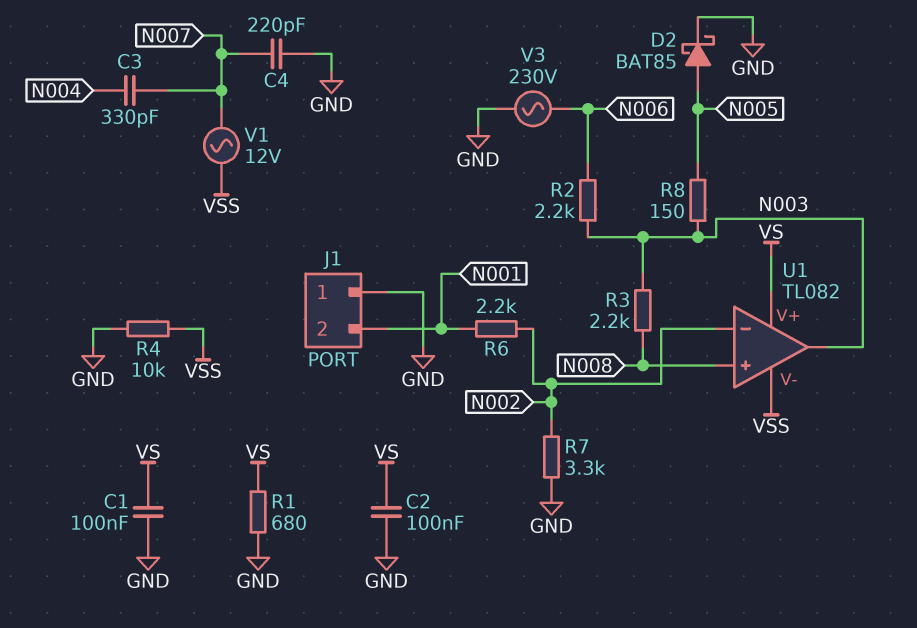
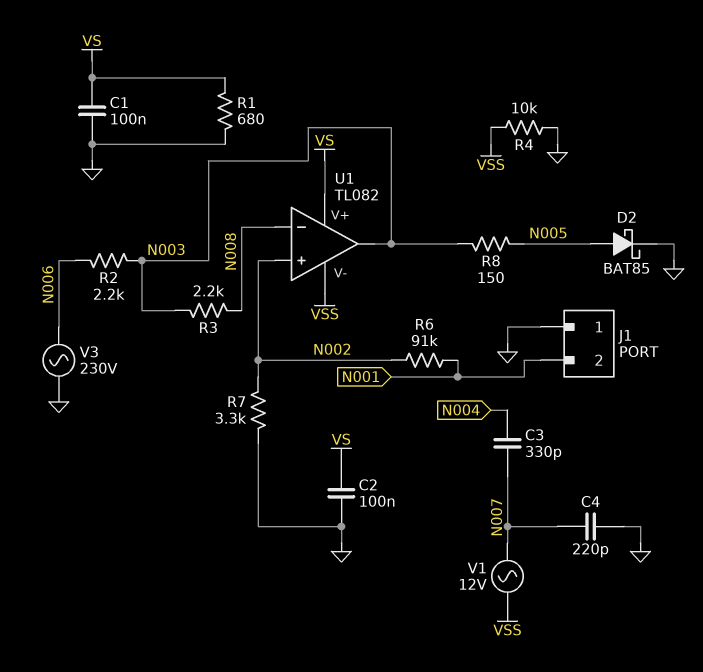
R6: 2.2k (N001, N002) -> 91k (N001, N002)
U1 pin in+: N008 -> N002
U1 pin in-: N002 -> N008

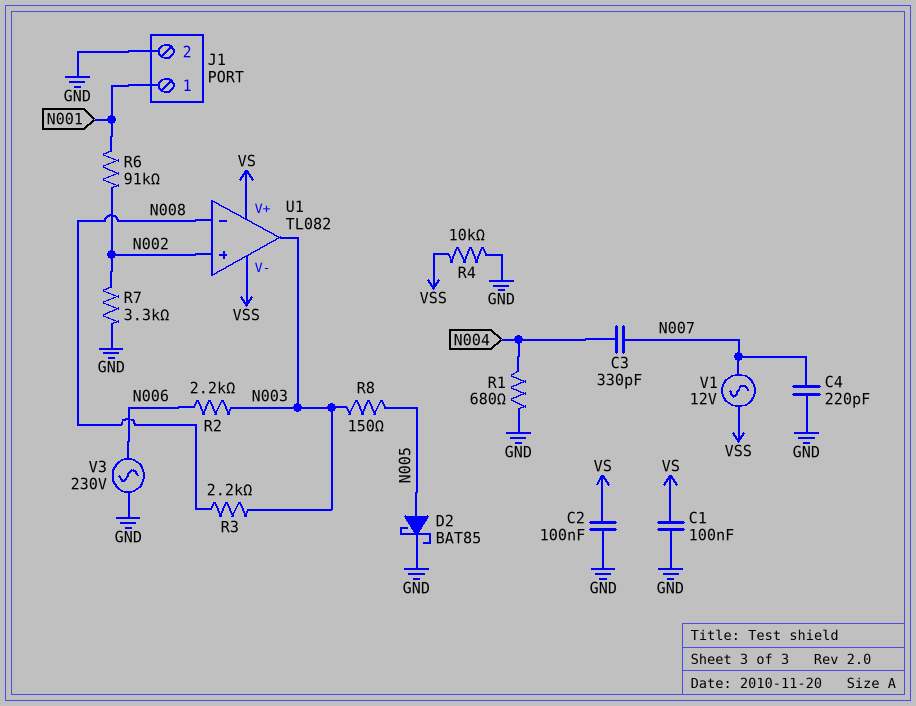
J1 pin 1: GND -> N001
J1 pin 2: N001 -> GND
R1: 680 (GND, VS) -> 680 (GND, N004)

